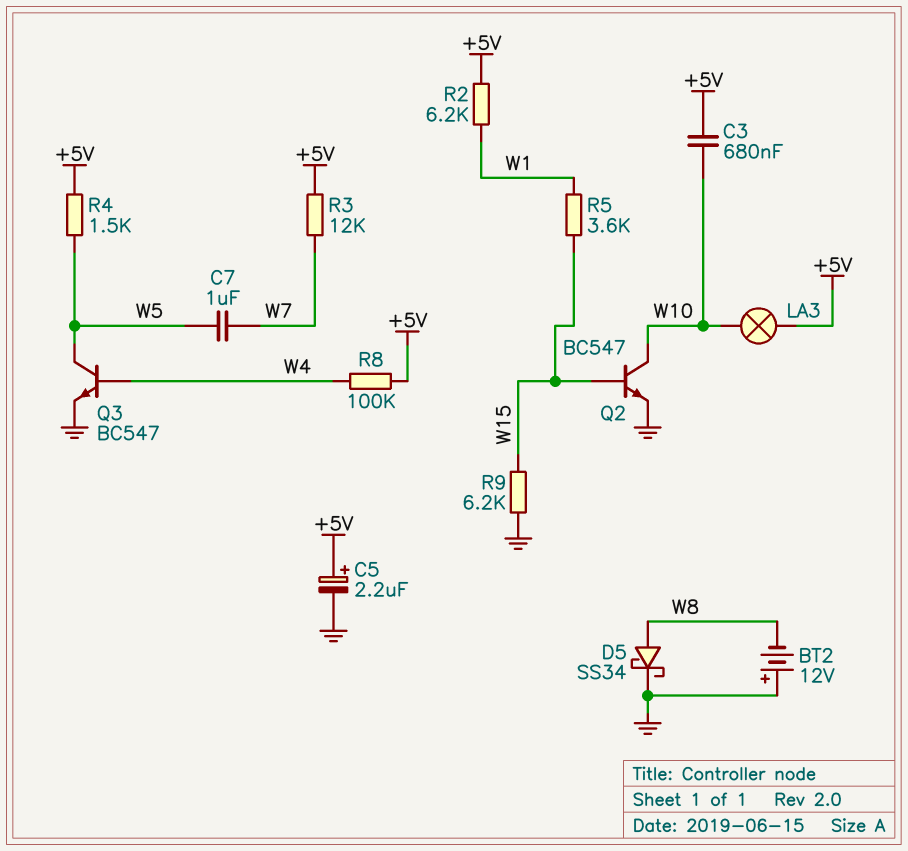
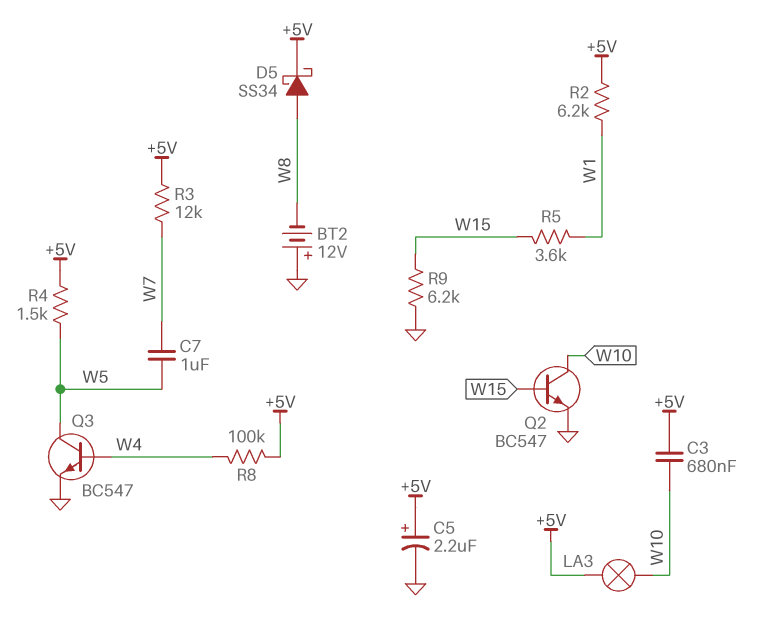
D5: schottky SS34 (A W8, K GND) -> schottky SS34 (A W8, K +5V)

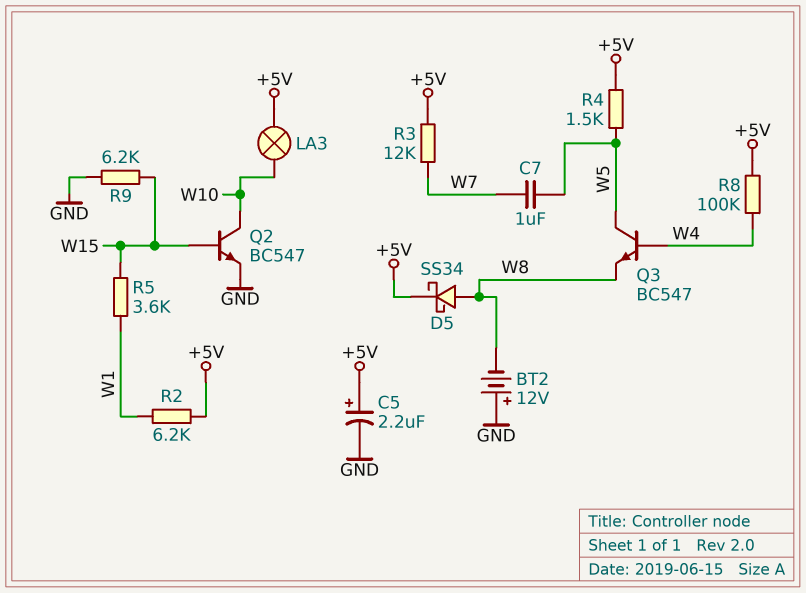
C3: 680nF (+5V, W10) -> none
Q3: NPN BC547 (B W4, C W5, E GND) -> NPN BC547 (B W4, C W5, E W8)

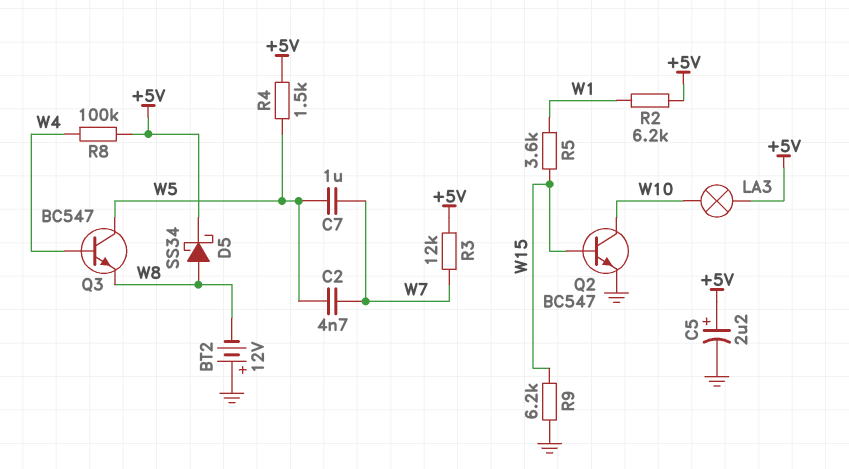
C2: none -> 4.7nF (W5, W7)

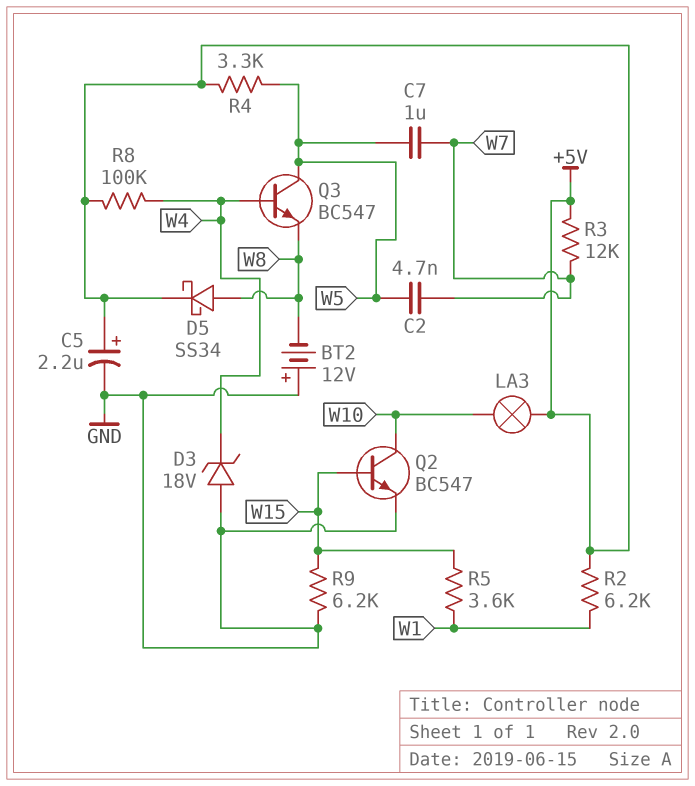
D3: none -> zener 18V (A GND, K W4)
R4: 1.5k (+5V, W5) -> 3.3k (+5V, W5)

